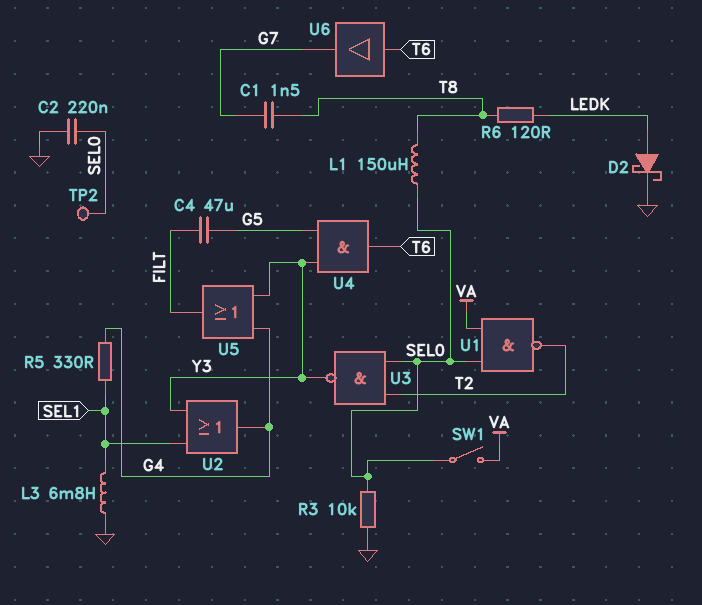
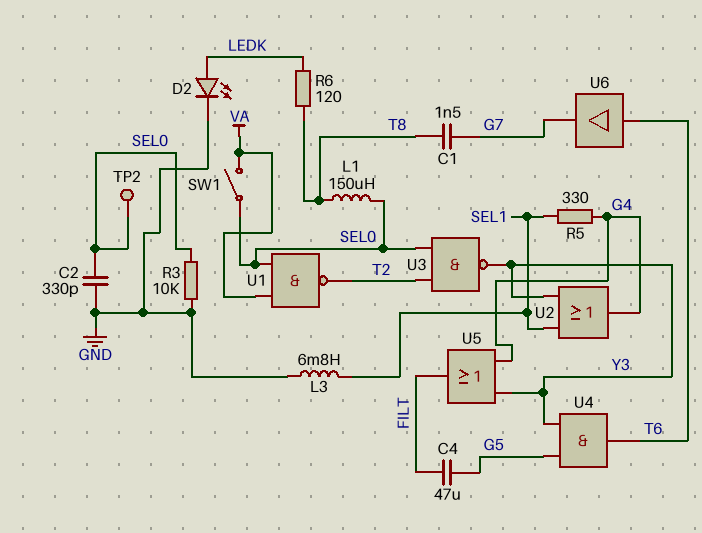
C2: 220nF (GND, SEL0) -> 330pF (GND, SEL0)
D2: schottky (A LEDK, K GND) -> LED (A LEDK, K GND)

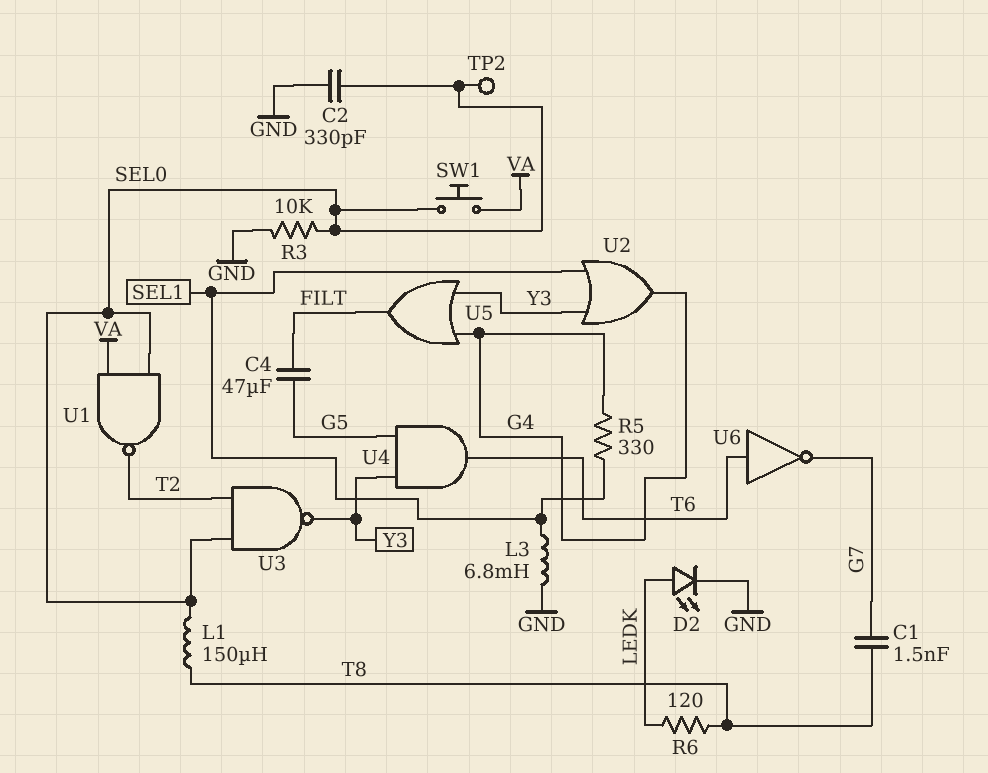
SW1: switch (SEL0, VA) -> button (SEL0, VA)
U6: buffer (in T6, out G7) -> NOT (in T6, out G7)

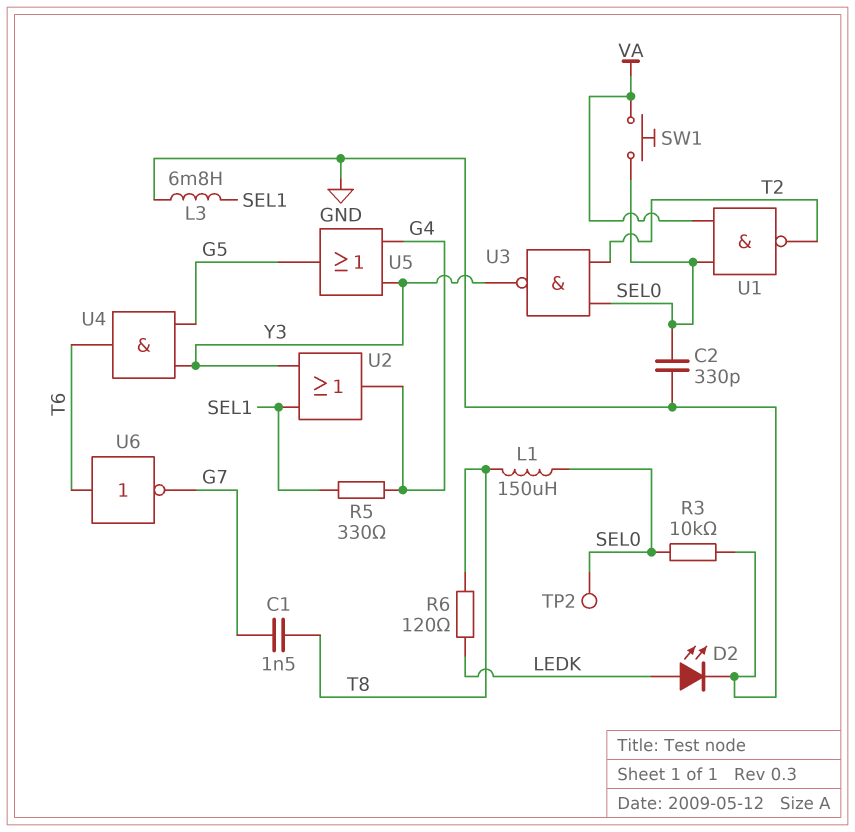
C4: 47uF (FILT, G5) -> none
U5: OR (in G4, in Y3, out FILT) -> OR (in G4, in Y3, out G5)

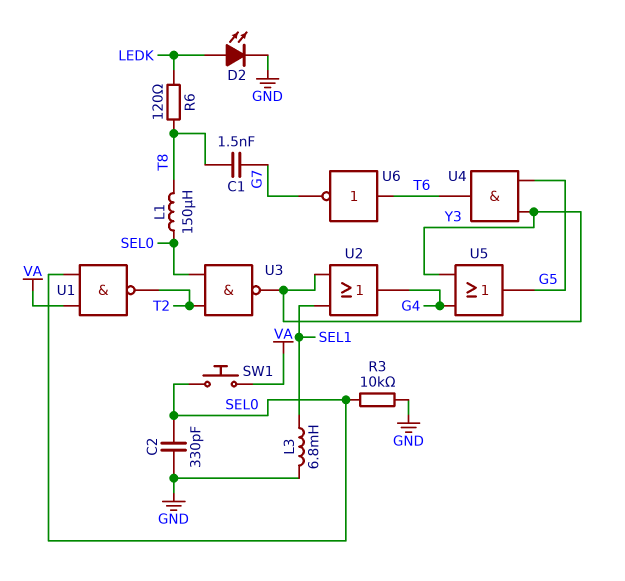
R5: 330 (G4, SEL1) -> none
TP2: test point (SEL0) -> none

